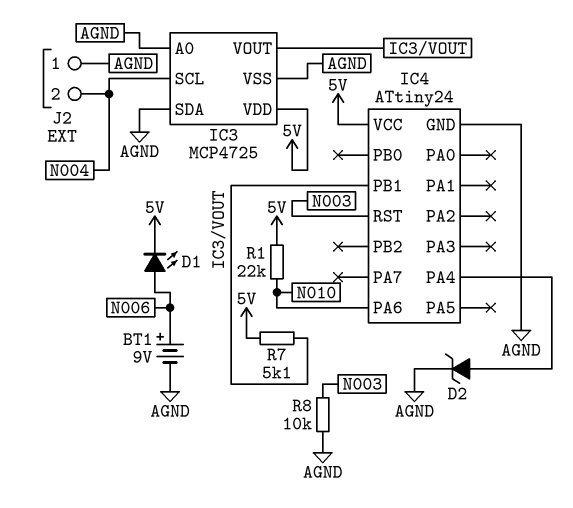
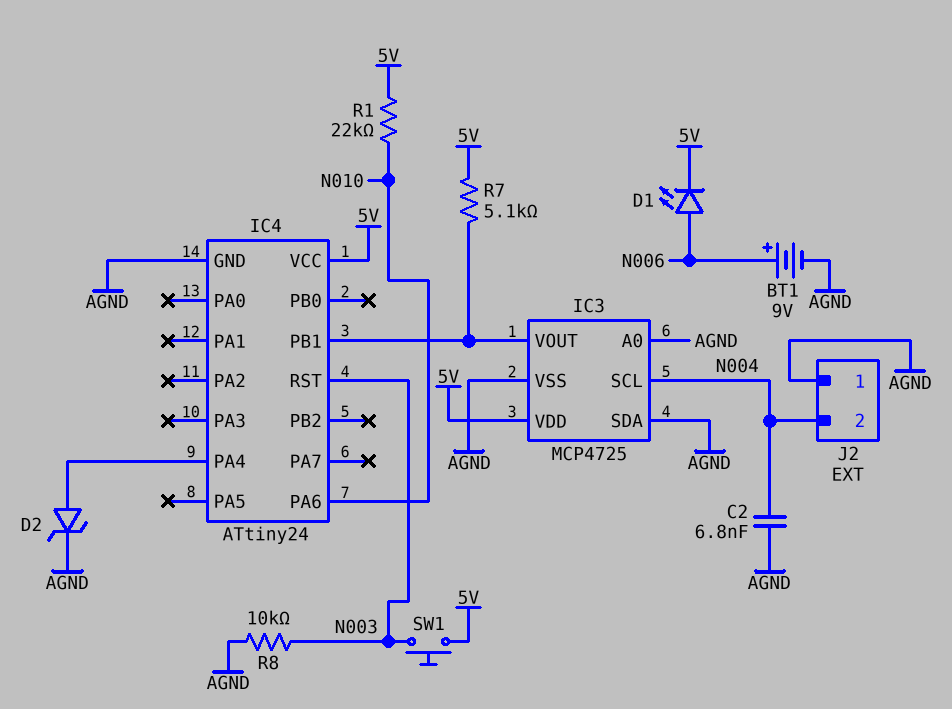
C2: none -> 6.8nF (AGND, N004)
SW1: none -> button (5V, N003)

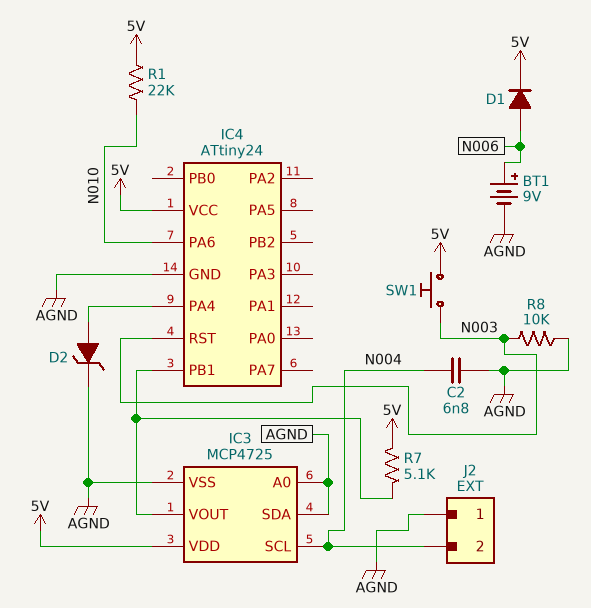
D1: LED (A N006, K 5V) -> diode (A N006, K 5V)

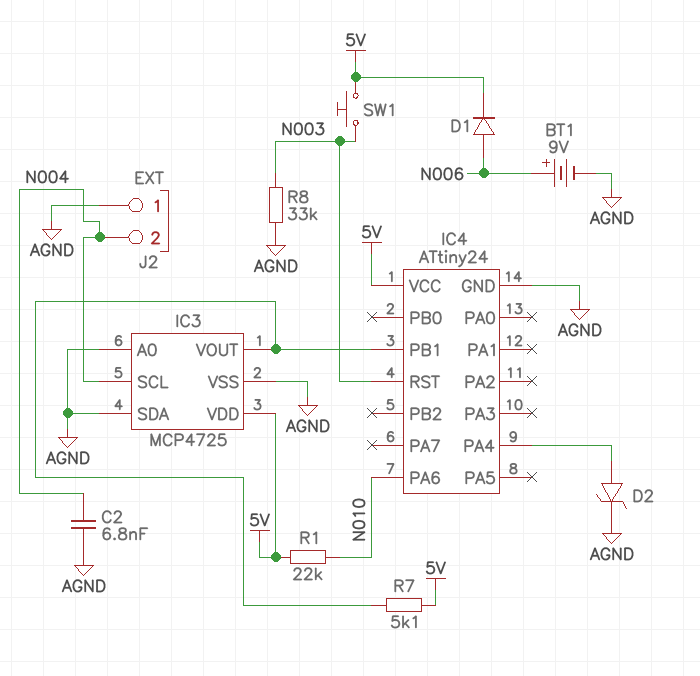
R8: 10k (AGND, N003) -> 33k (AGND, N003)

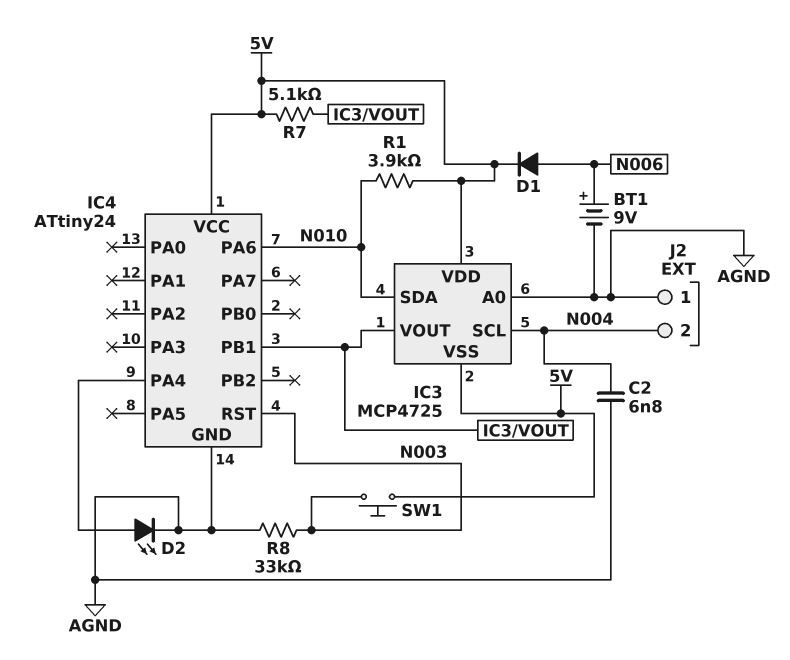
D2: zener (A IC4/PA4, K AGND) -> LED (A IC4/PA4, K AGND)
IC3 pin SDA: AGND -> N010
IC3 pin VSS: AGND -> 5V
R1: 22k (5V, N010) -> 3.9k (5V, N010)

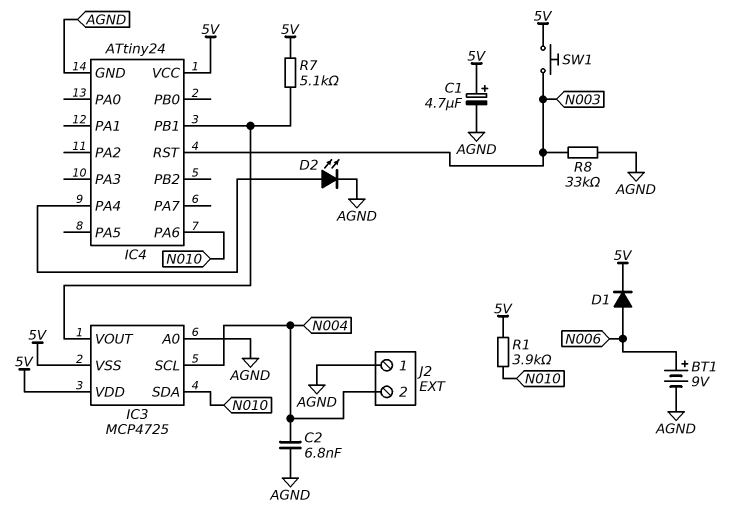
C1: none -> 4.7uF (plus 5V, minus AGND)

